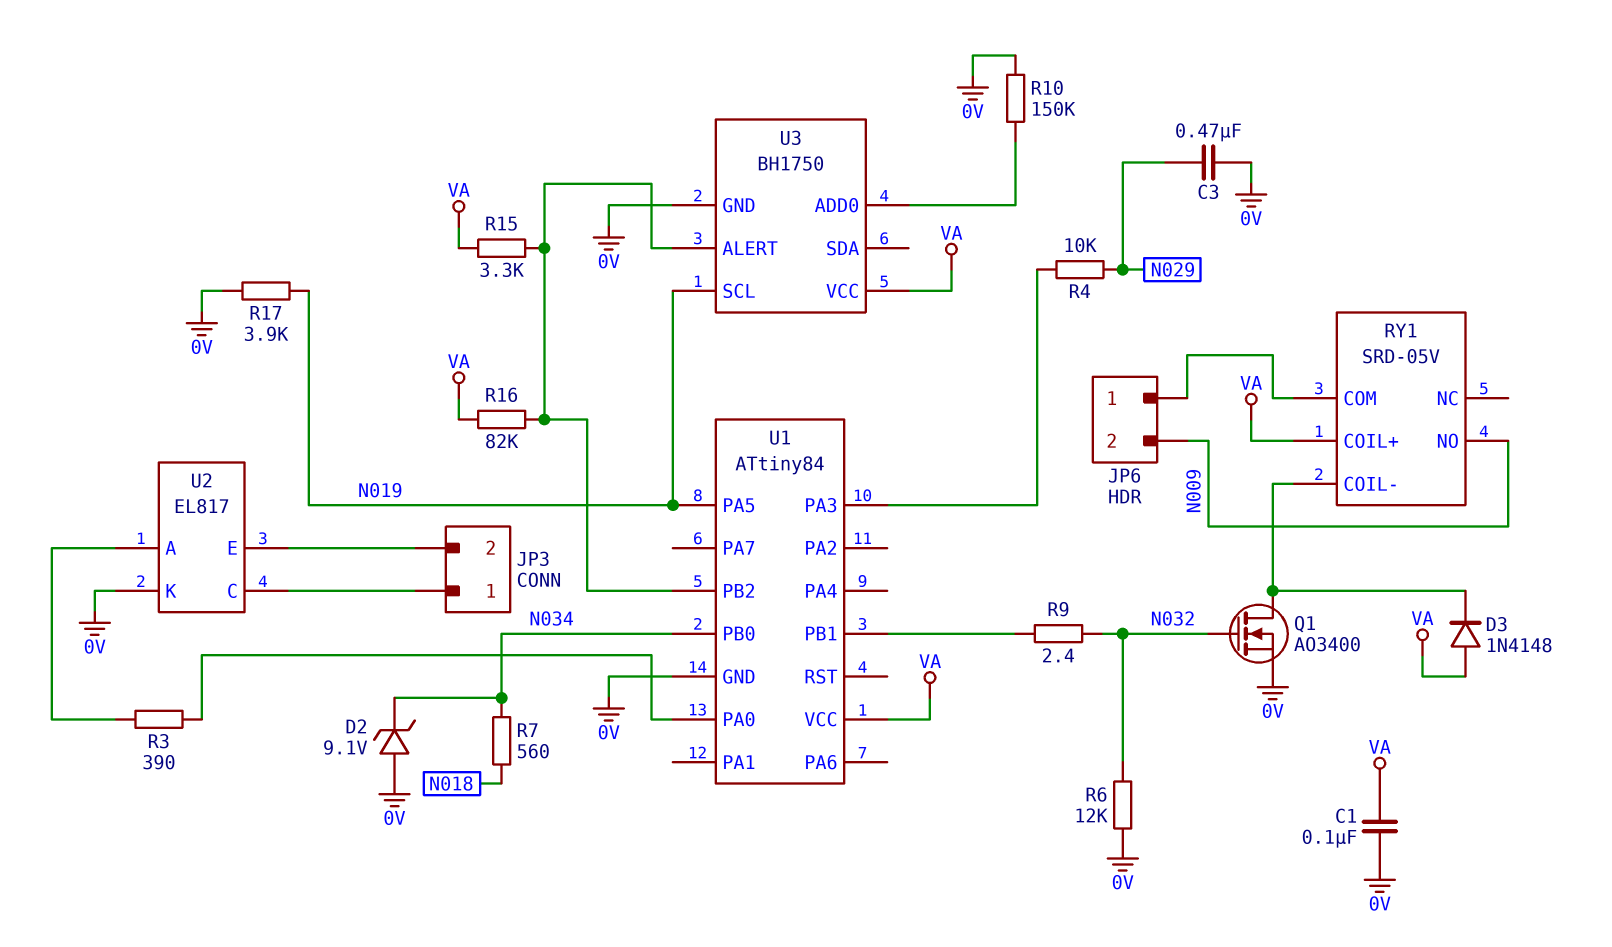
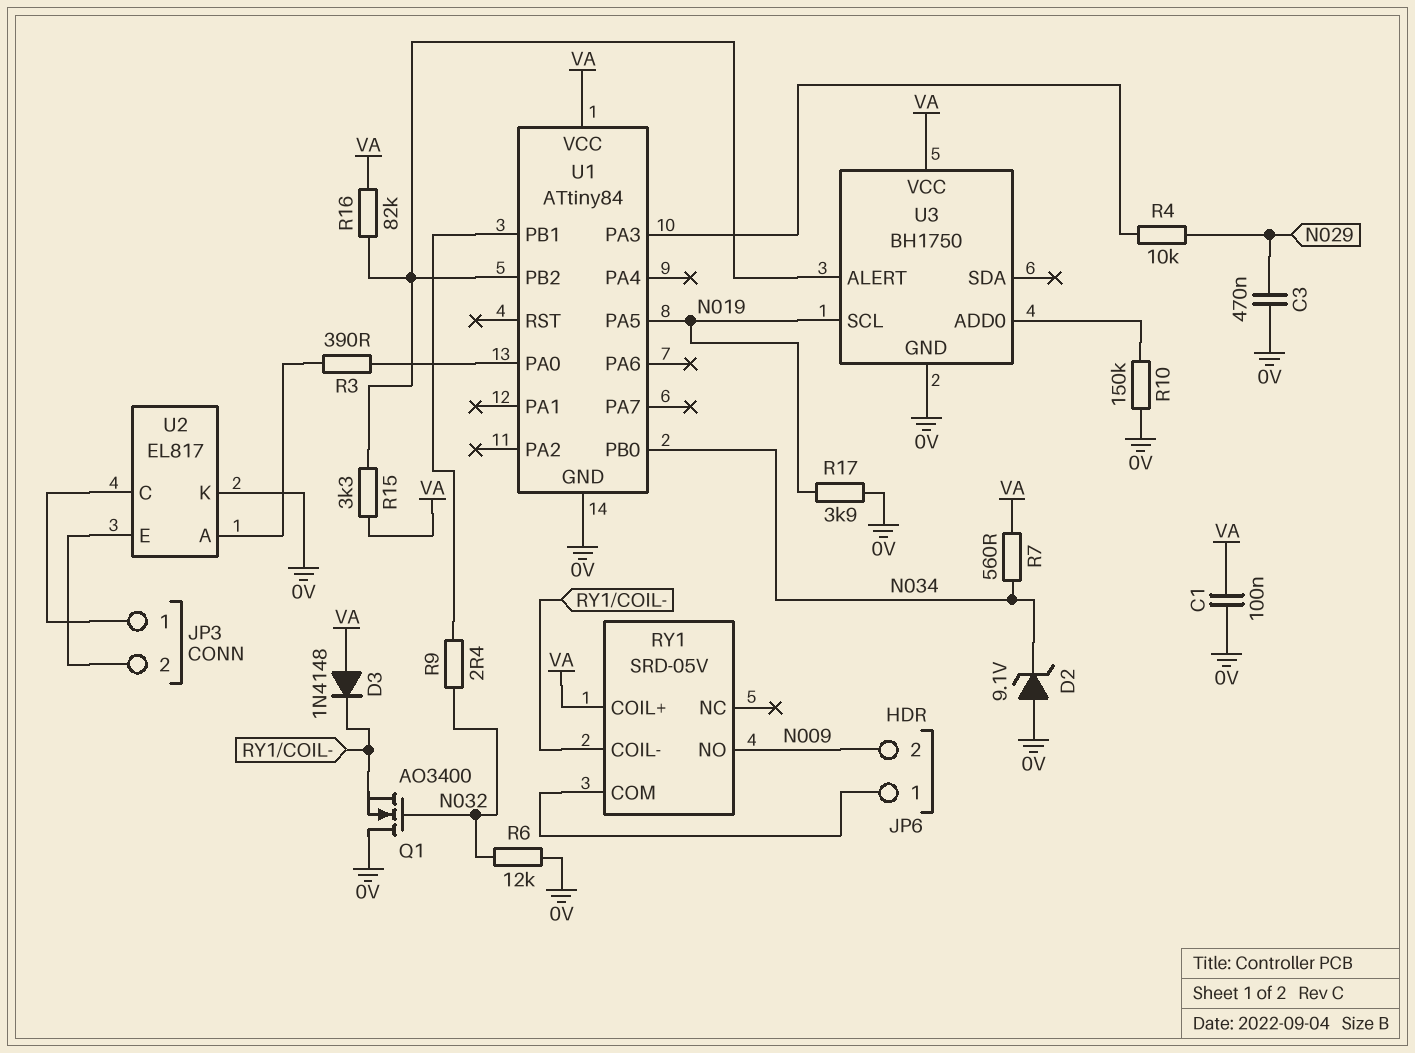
Q1: NMOS AO3400 (G N032, D RY1/COIL-, S 0V) -> NMOS AO3400 (G N032, D 0V, S RY1/COIL-)
R7: 560 (N018, N034) -> 560 (N034, VA)

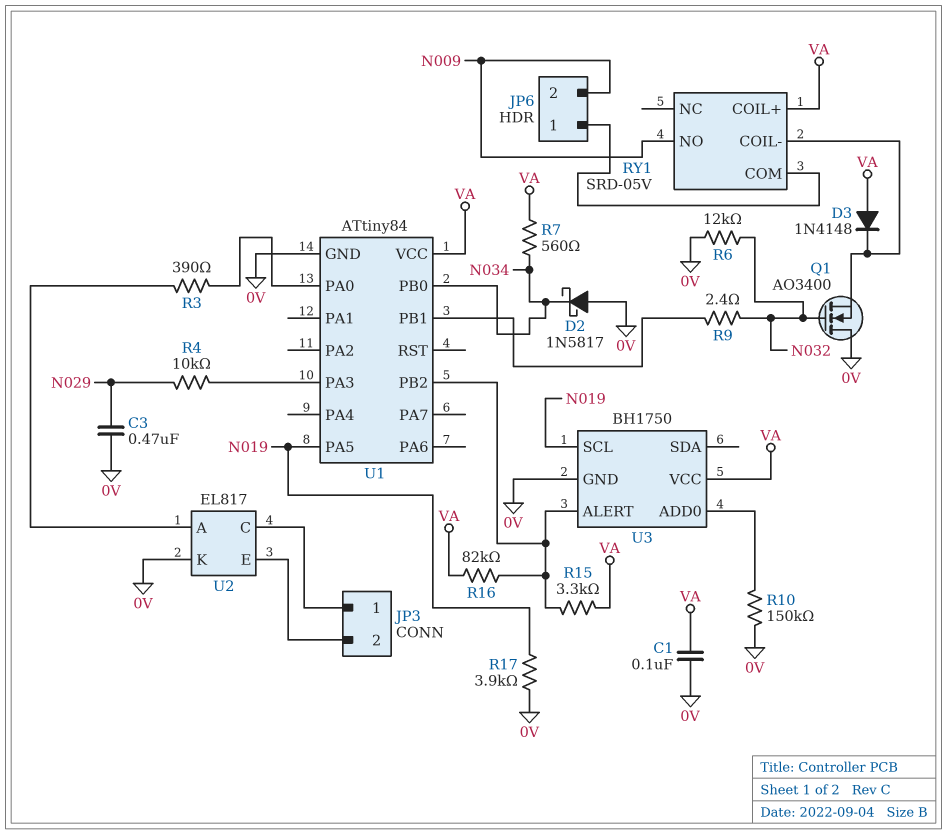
D2: zener 9.1V (A 0V, K N034) -> schottky 1N5817 (A 0V, K N034)

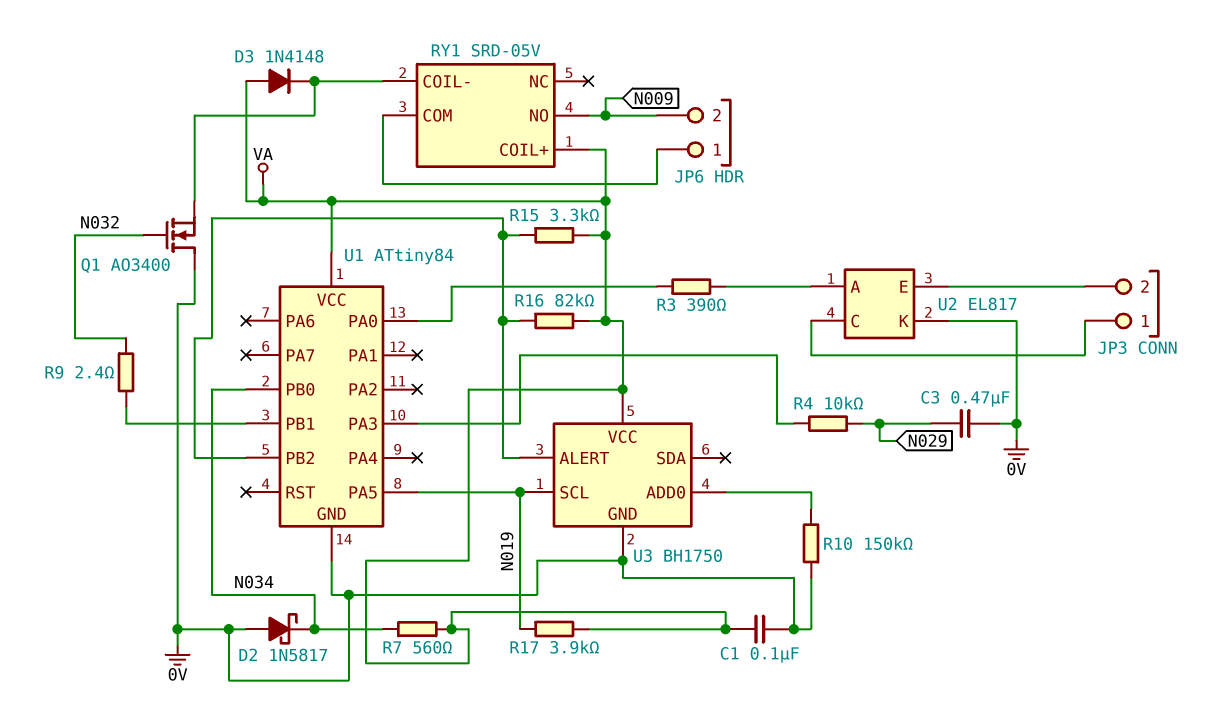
R6: 12k (0V, N032) -> none
R17: 3.9k (0V, N019) -> 3.9k (N019, VA)

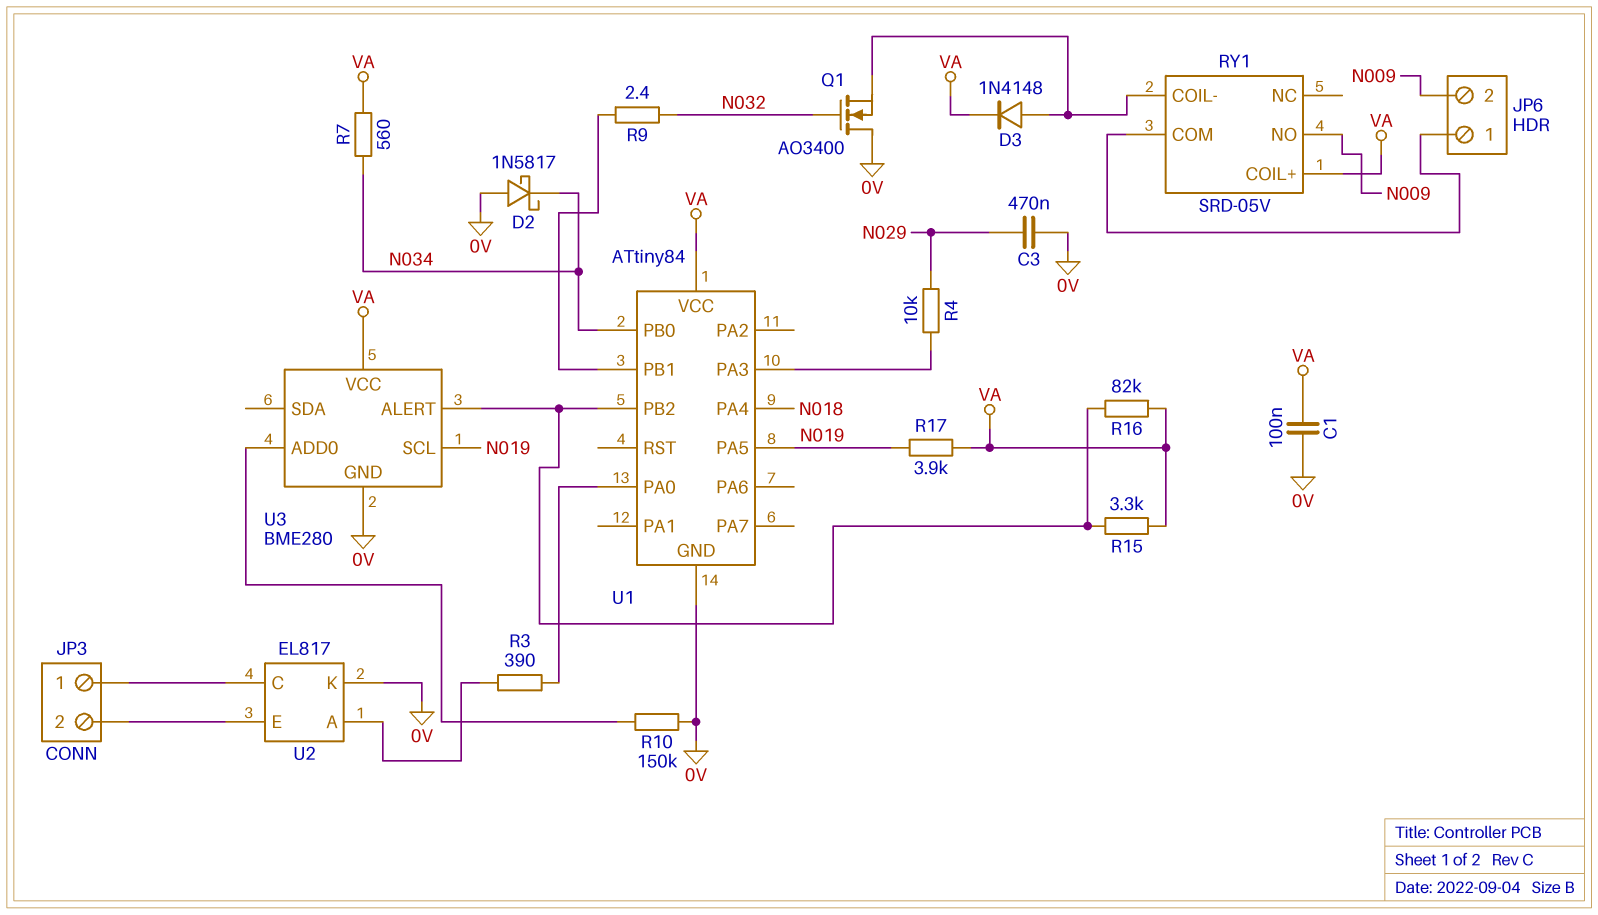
D3: diode 1N4148 (A VA, K RY1/COIL-) -> diode 1N4148 (A RY1/COIL-, K VA)
U1 pin PA4: none -> N018
U3: BH1750 -> BME280

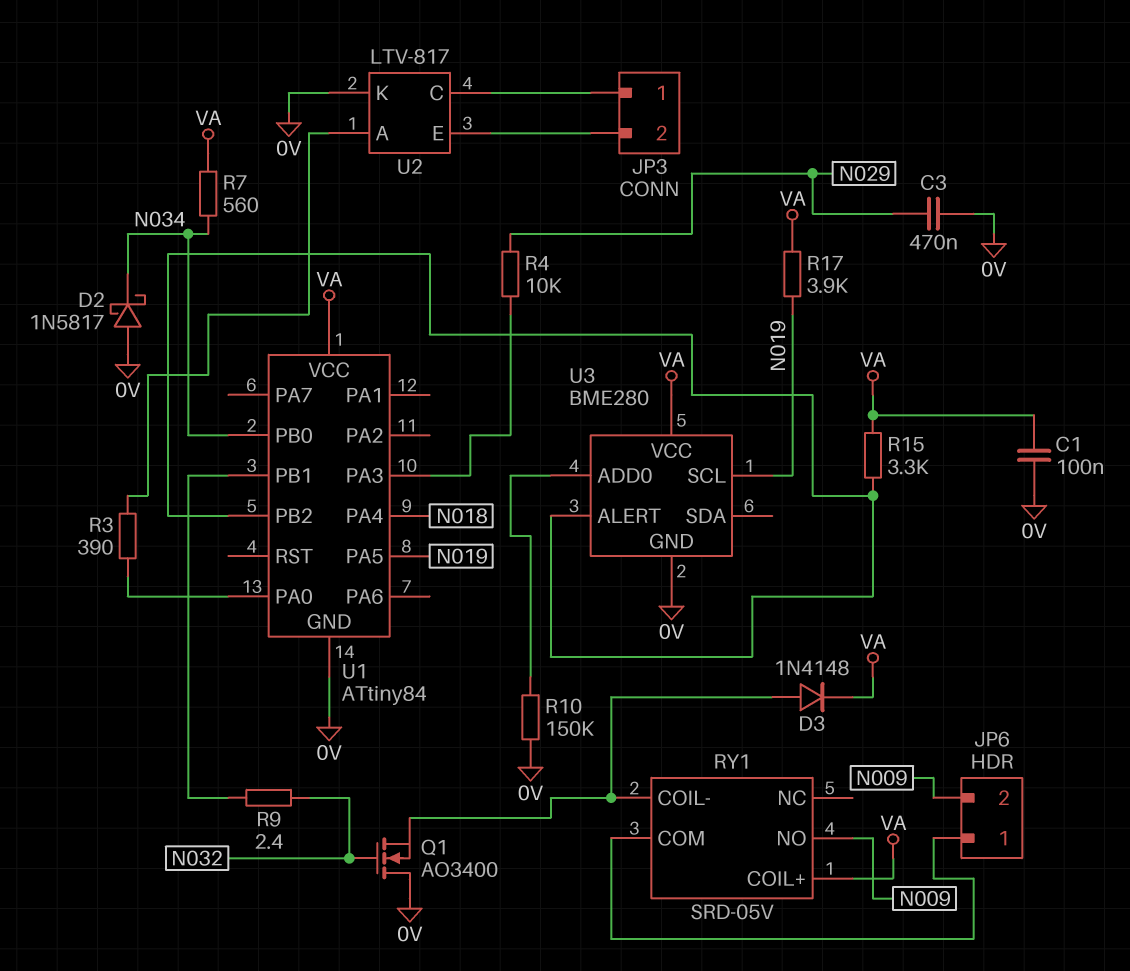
R16: 82k (U1/PB2, VA) -> none
U2: EL817 -> LTV-817

